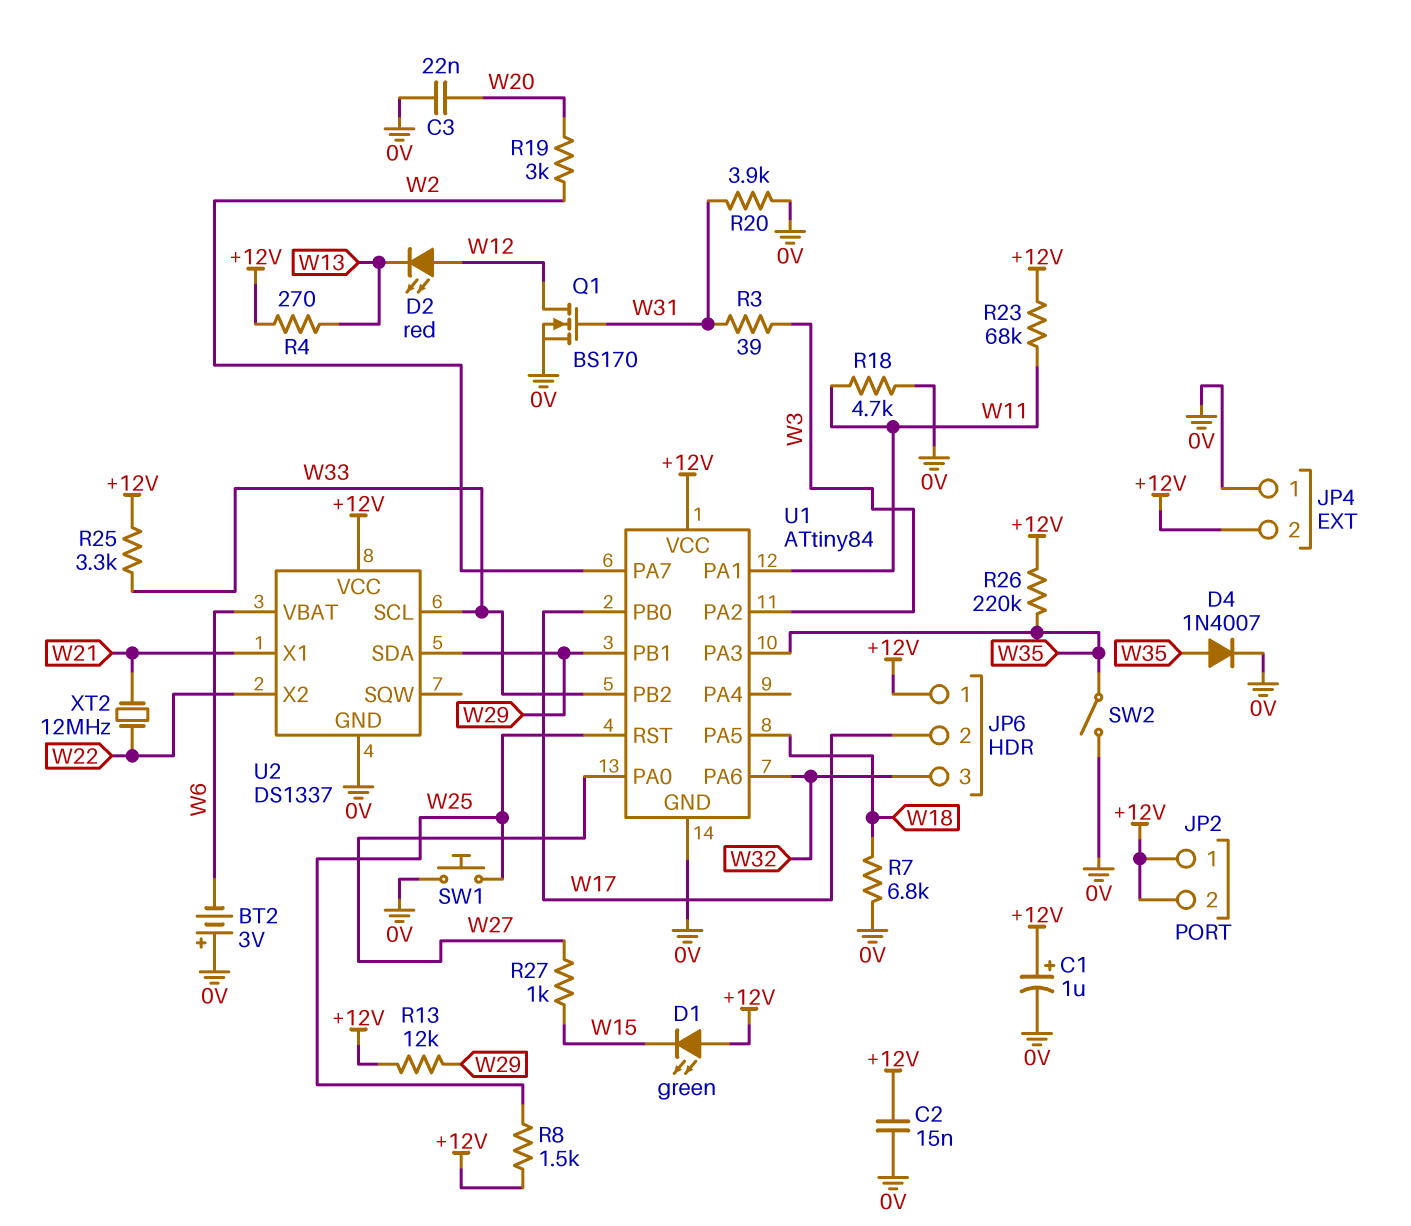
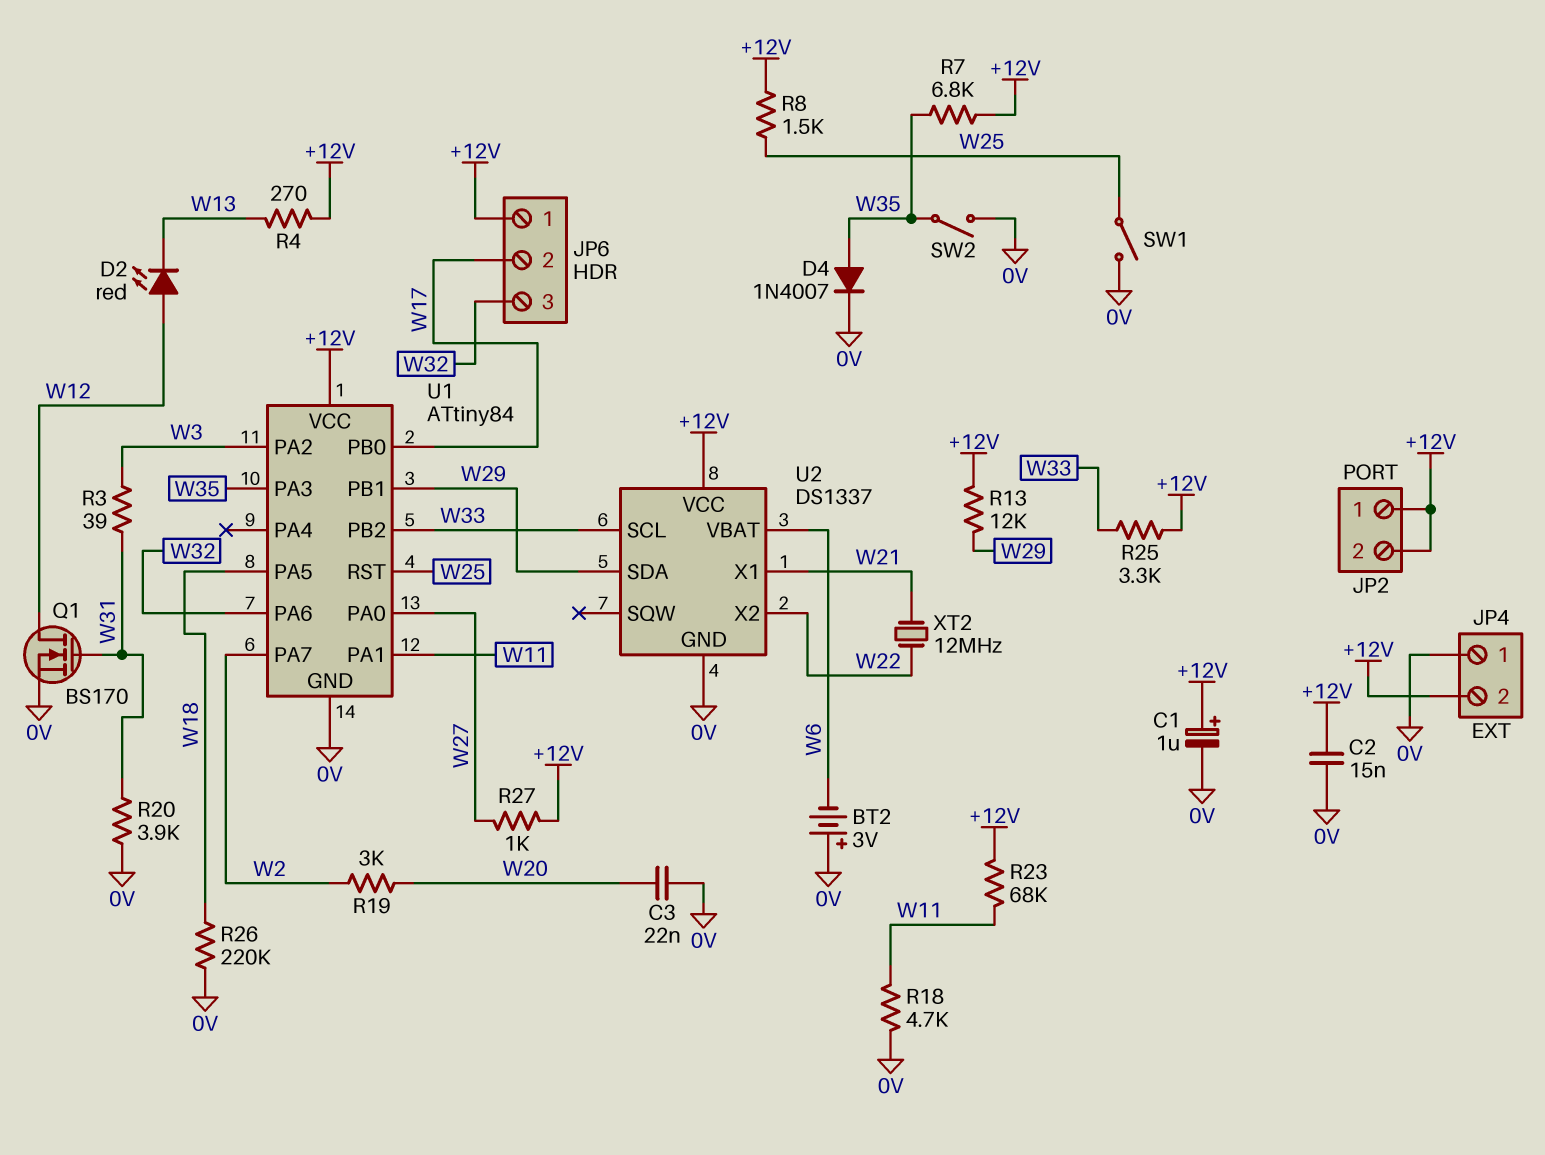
D1: LED green (A +12V, K W15) -> none
R7: 6.8k (0V, W18) -> 6.8k (+12V, W35)
R26: 220k (+12V, W35) -> 220k (0V, W18)
R27: 1k (W15, W27) -> 1k (+12V, W27)
SW1: button (0V, W25) -> switch (0V, W25)

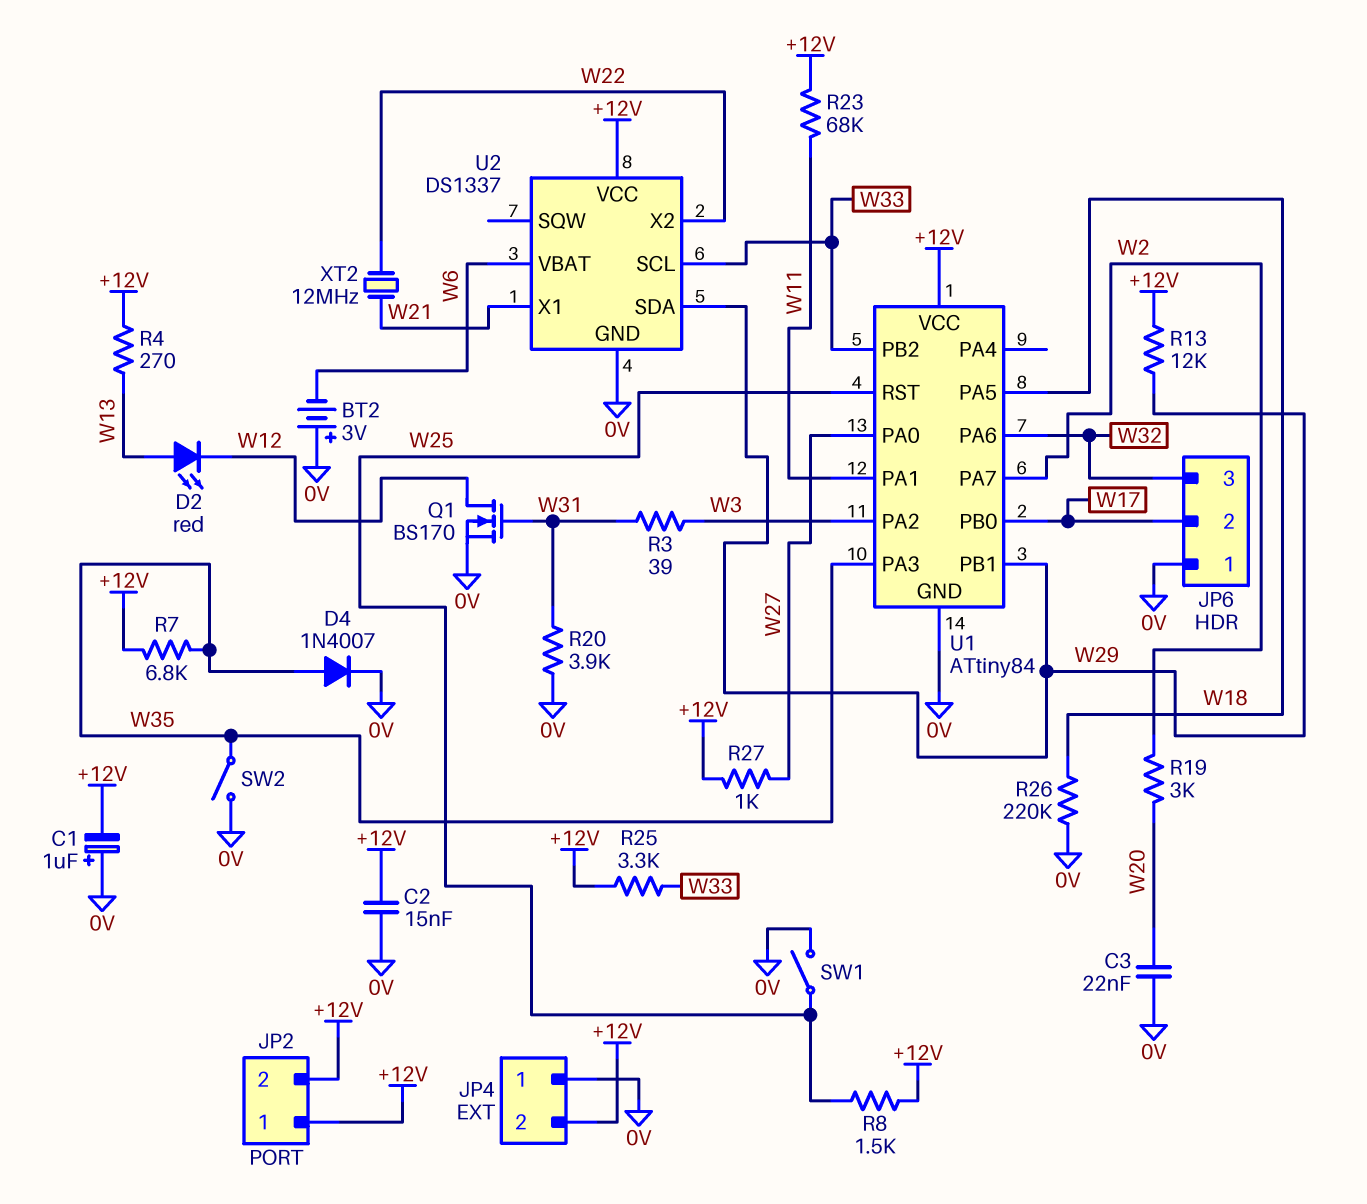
C1: 1uF (plus +12V, minus 0V) -> 1uF (plus 0V, minus +12V)
D2: LED red (A W12, K W13) -> LED red (A W13, K W12)
JP6 pin 1: +12V -> 0V
R18: 4.7k (0V, W11) -> none

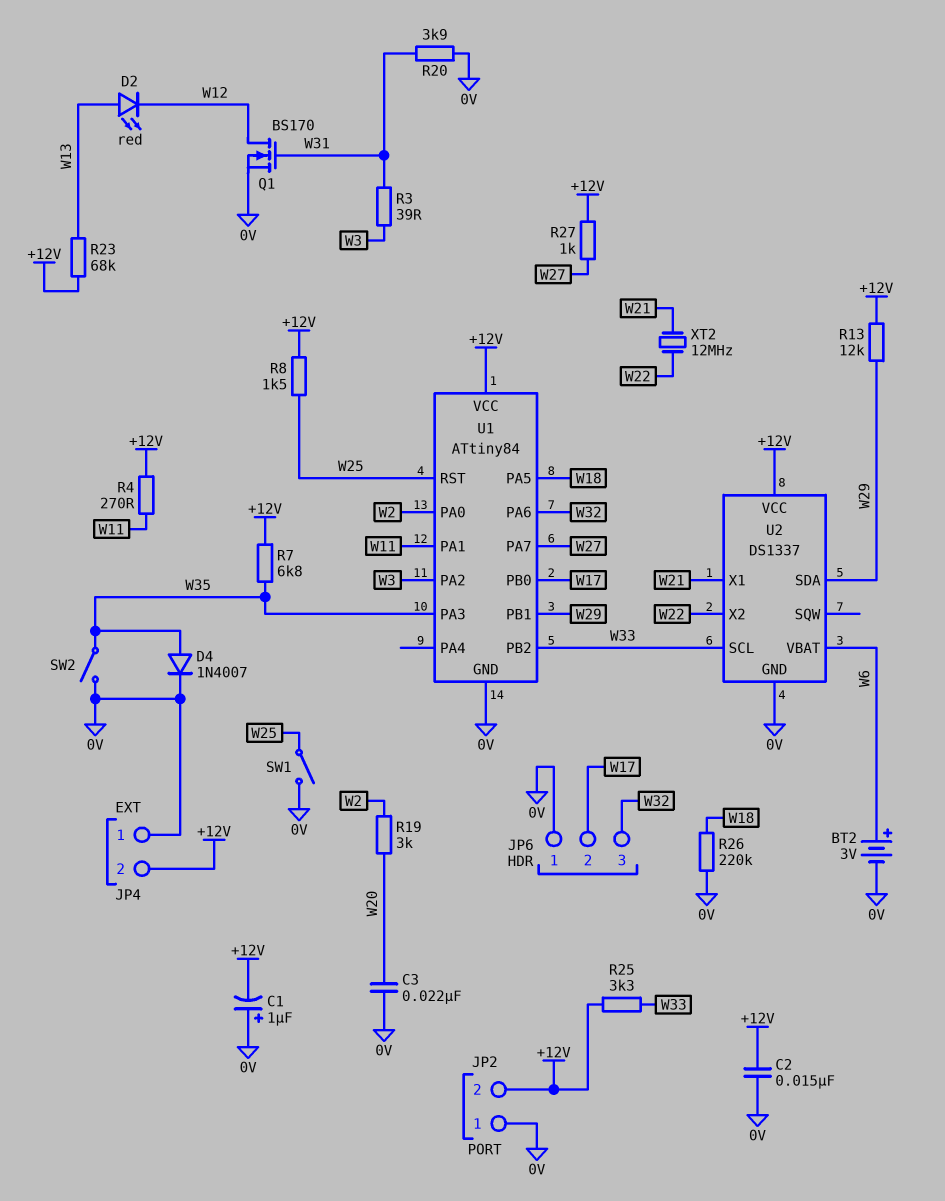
BT2: 3V (plus 0V, minus W6) -> 3V (plus W6, minus 0V)
JP2 pin 1: +12V -> 0V
R4: 270 (+12V, W13) -> 270 (+12V, W11)
R23: 68k (+12V, W11) -> 68k (+12V, W13)
U1 pin PA0: W27 -> W2
U1 pin PA7: W2 -> W27

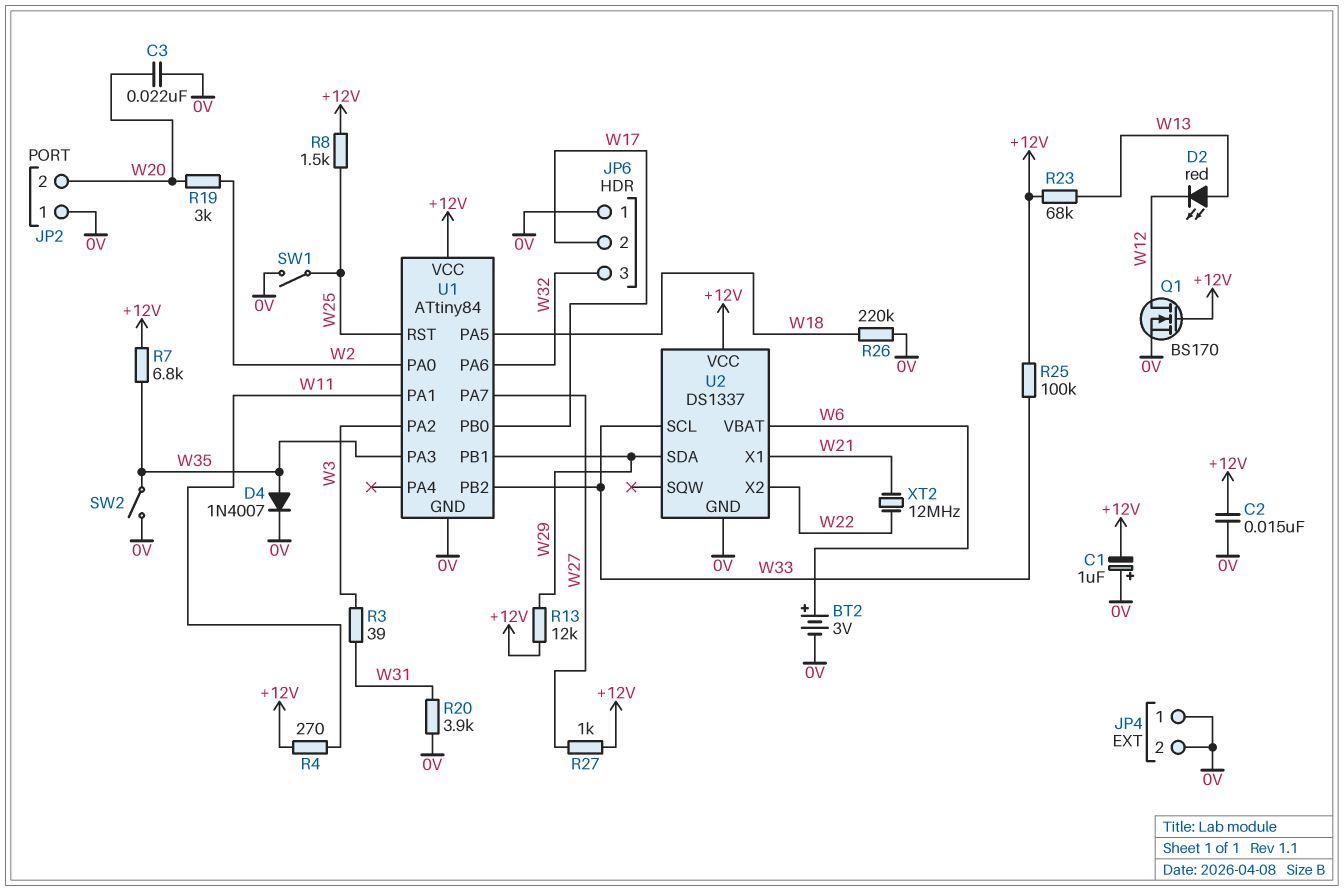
JP2 pin 2: +12V -> W20
JP4 pin 2: +12V -> 0V
Q1: NMOS BS170 (G W31, D W12, S 0V) -> NMOS BS170 (G +12V, D W12, S 0V)
R25: 3.3k (+12V, W33) -> 100k (+12V, W33)

